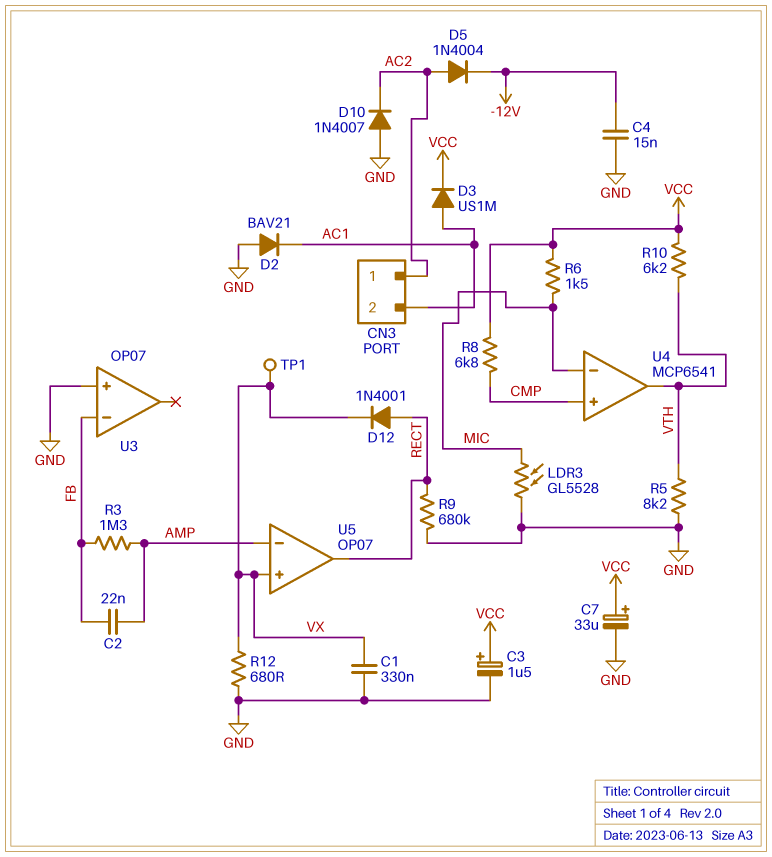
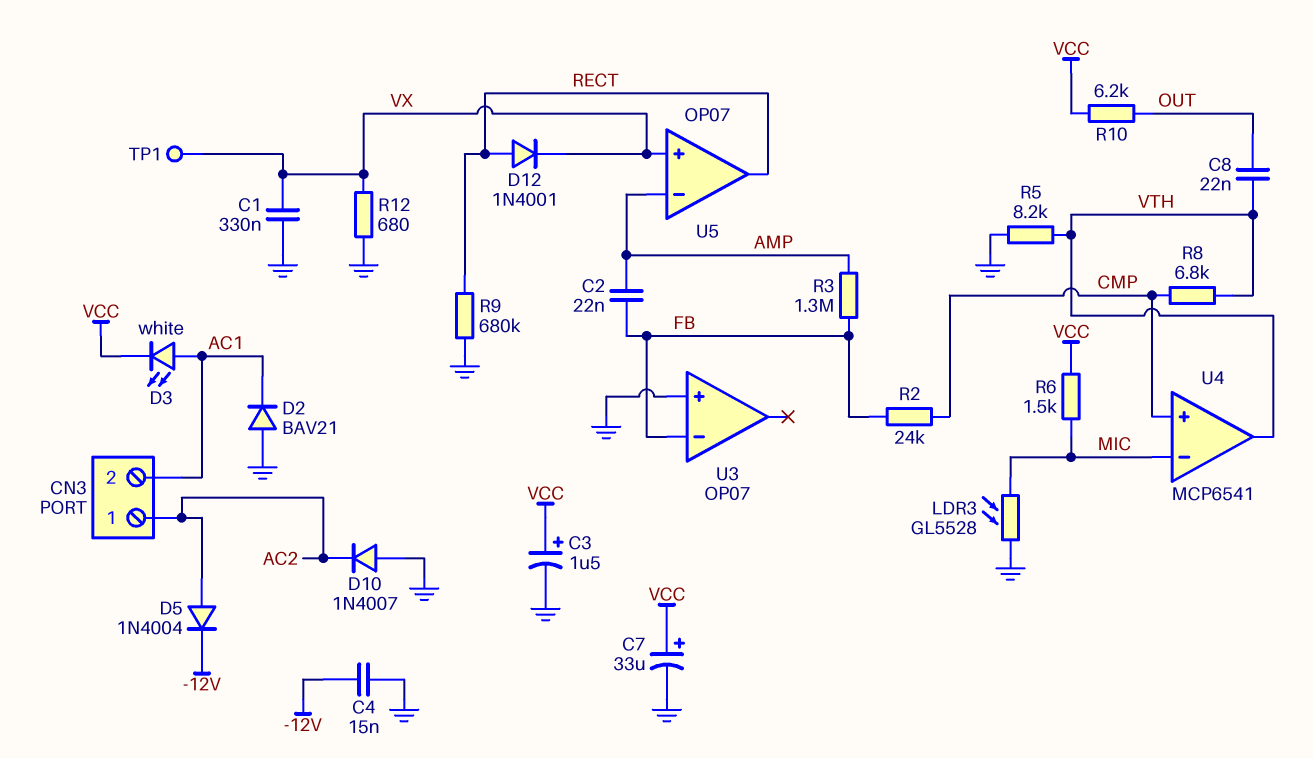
C8: none -> 22nF (OUT, VTH)
D3: diode US1M (A AC1, K VCC) -> LED white (A AC1, K VCC)
R2: none -> 24k (CMP, FB)
R8: 6.8k (CMP, VCC) -> 6.8k (CMP, VTH)
R10: 6.2k (VCC, VTH) -> 6.2k (OUT, VCC)

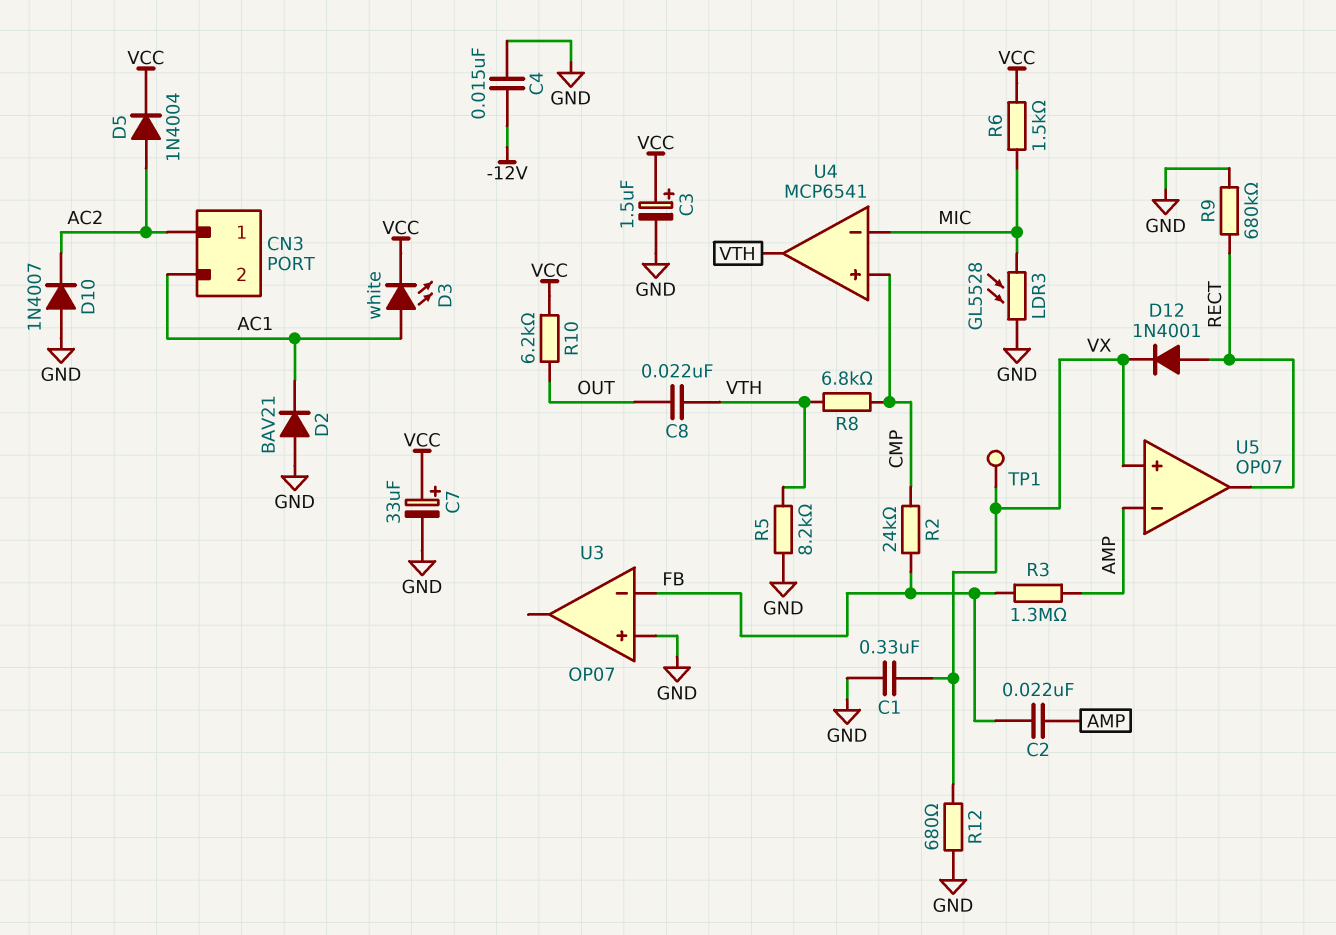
D5: diode 1N4004 (A AC2, K -12V) -> diode 1N4004 (A AC2, K VCC)

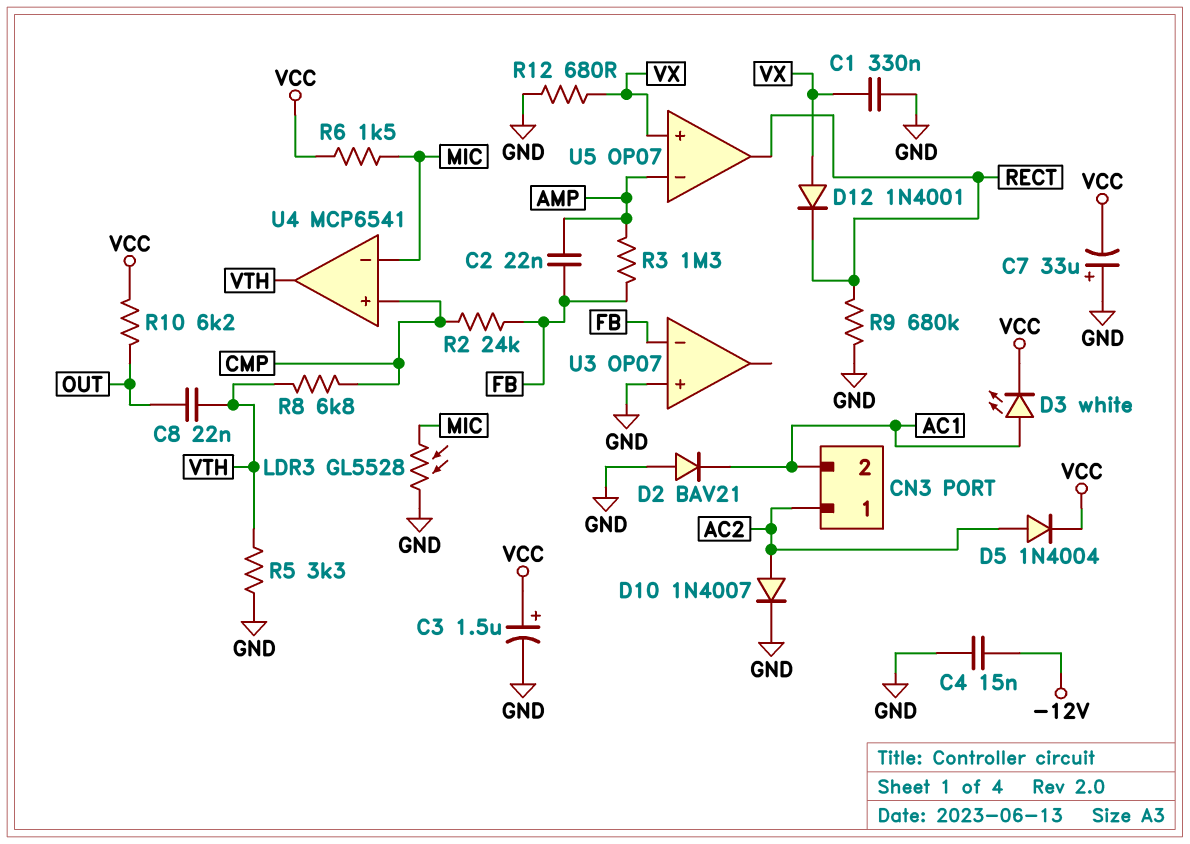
C7: 33uF (plus VCC, minus GND) -> 33uF (plus GND, minus VCC)
D10: diode 1N4007 (A GND, K AC2) -> diode 1N4007 (A AC2, K GND)
D12: diode 1N4001 (A RECT, K VX) -> diode 1N4001 (A VX, K RECT)
R5: 8.2k (GND, VTH) -> 3.3k (GND, VTH)
TP1: test point (VX) -> none

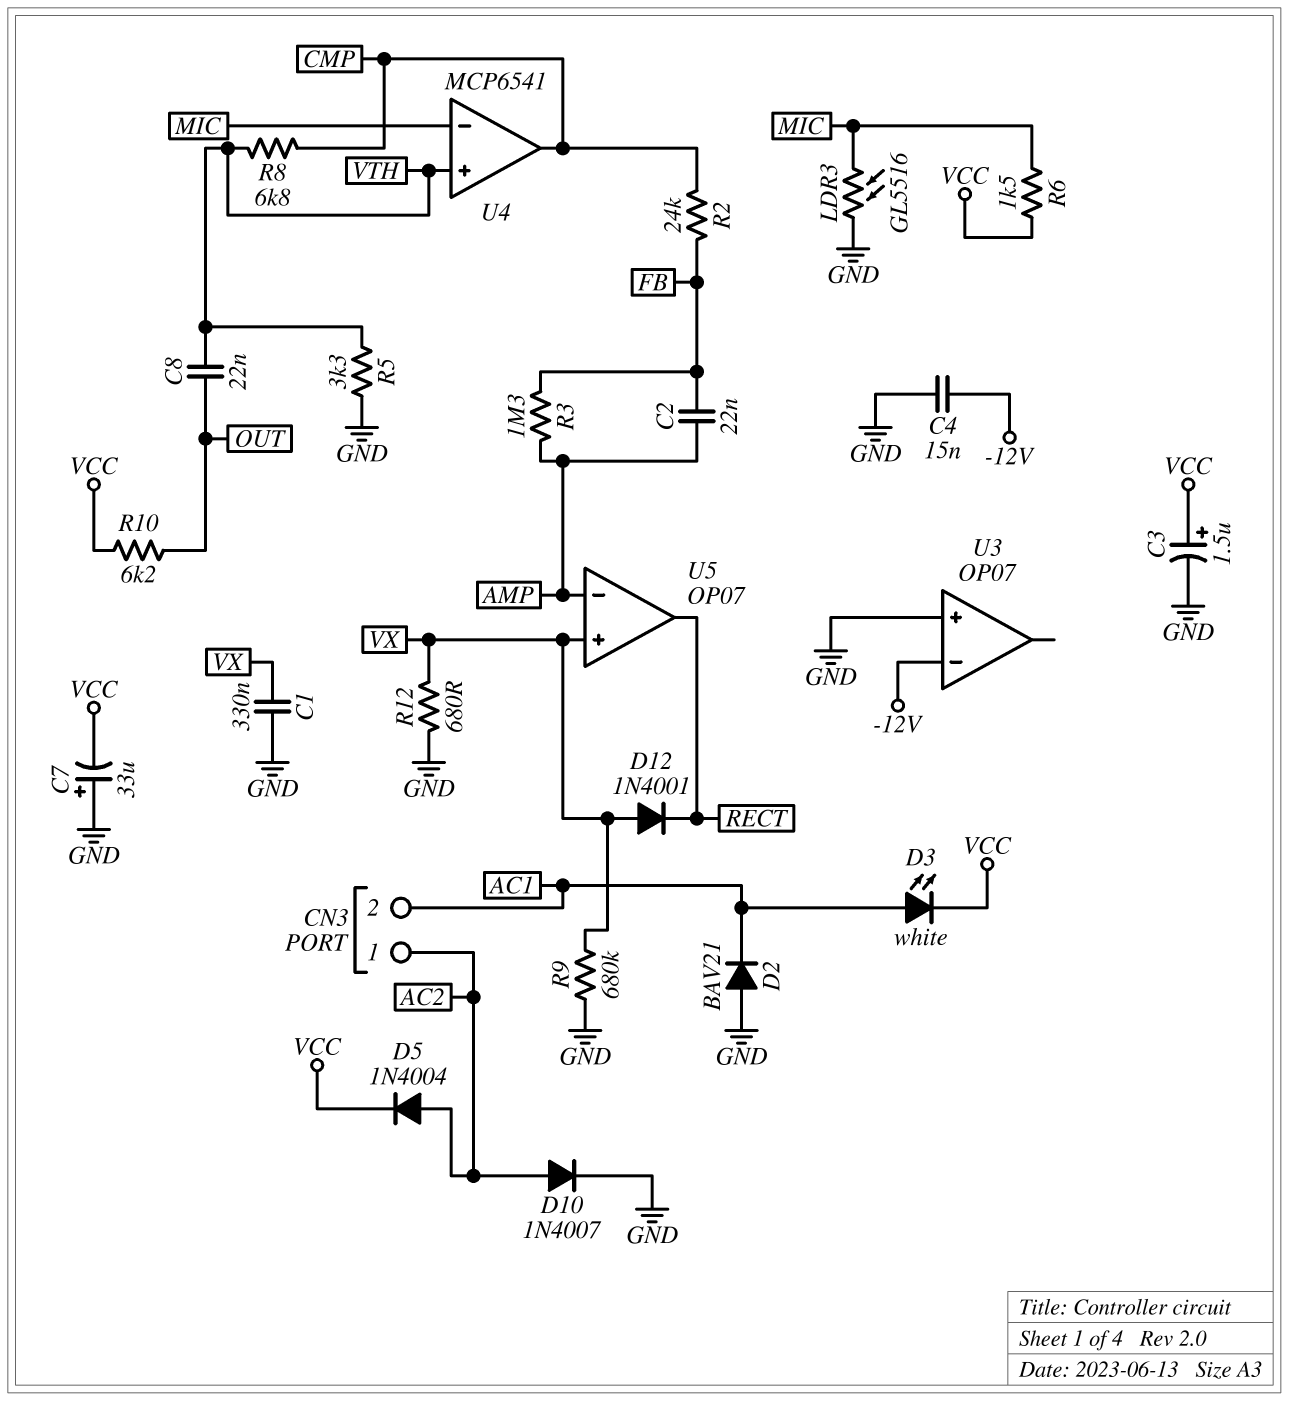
LDR3: GL5528 (GND, MIC) -> GL5516 (GND, MIC)
R9: 680k (GND, RECT) -> 680k (GND, VX)
U3 pin in-: FB -> -12V
U4 pin in+: CMP -> VTH
U4 pin out: VTH -> CMP

